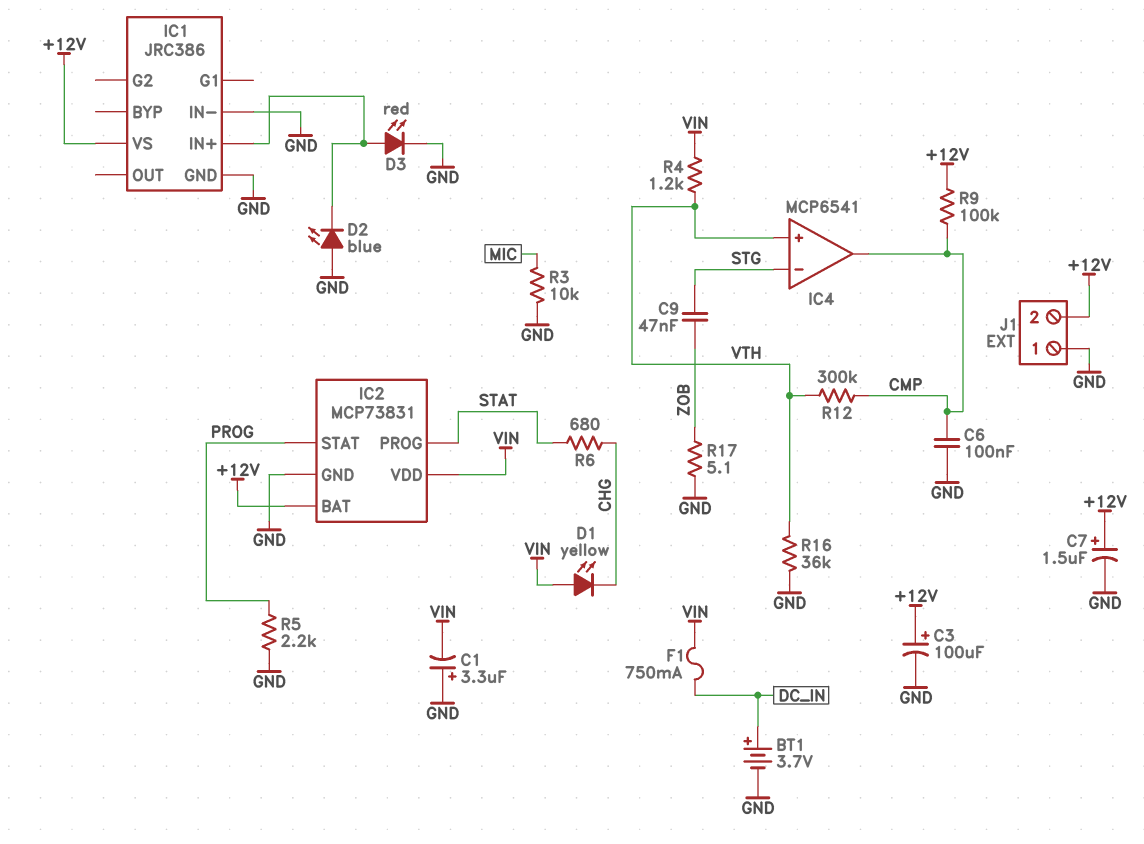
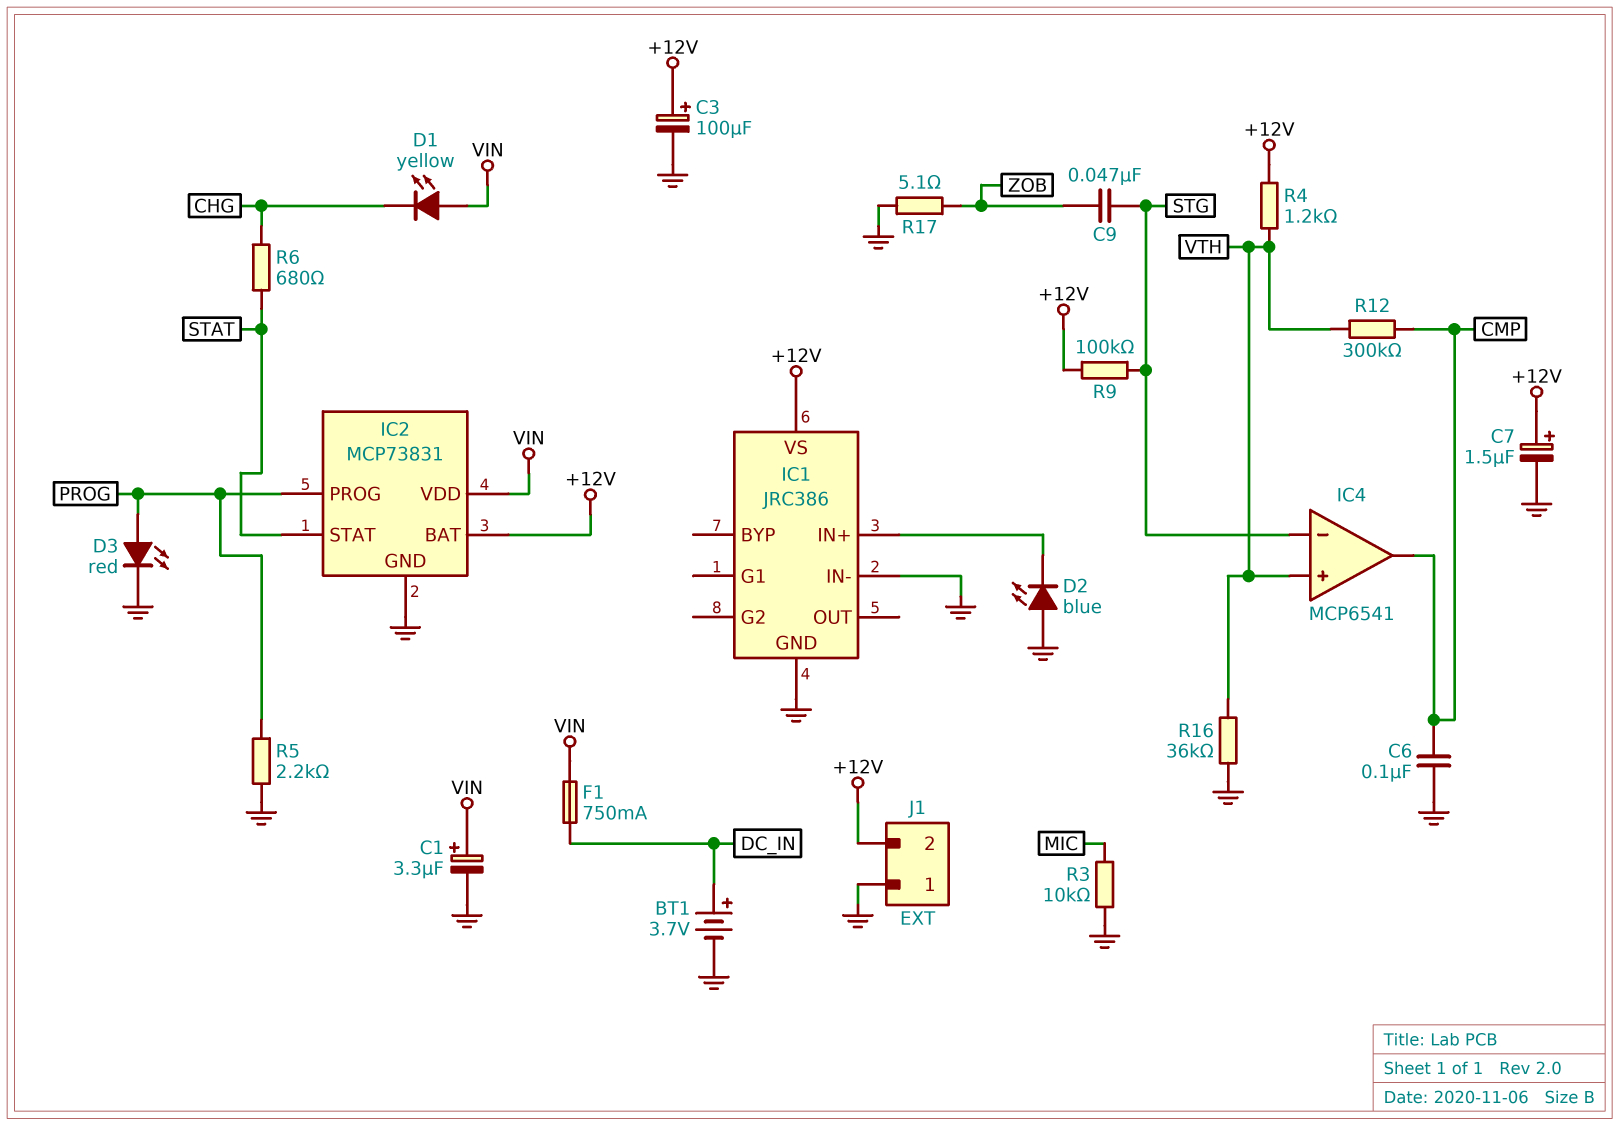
C1: 3.3uF (plus GND, minus VIN) -> 3.3uF (plus VIN, minus GND)
D3: LED red (A IC1/IN+, K GND) -> LED red (A PROG, K GND)
IC2 pin PROG: STAT -> PROG
IC2 pin STAT: PROG -> STAT
R4: 1.2k (VIN, VTH) -> 1.2k (+12V, VTH)
R9: 100k (+12V, CMP) -> 100k (+12V, STG)

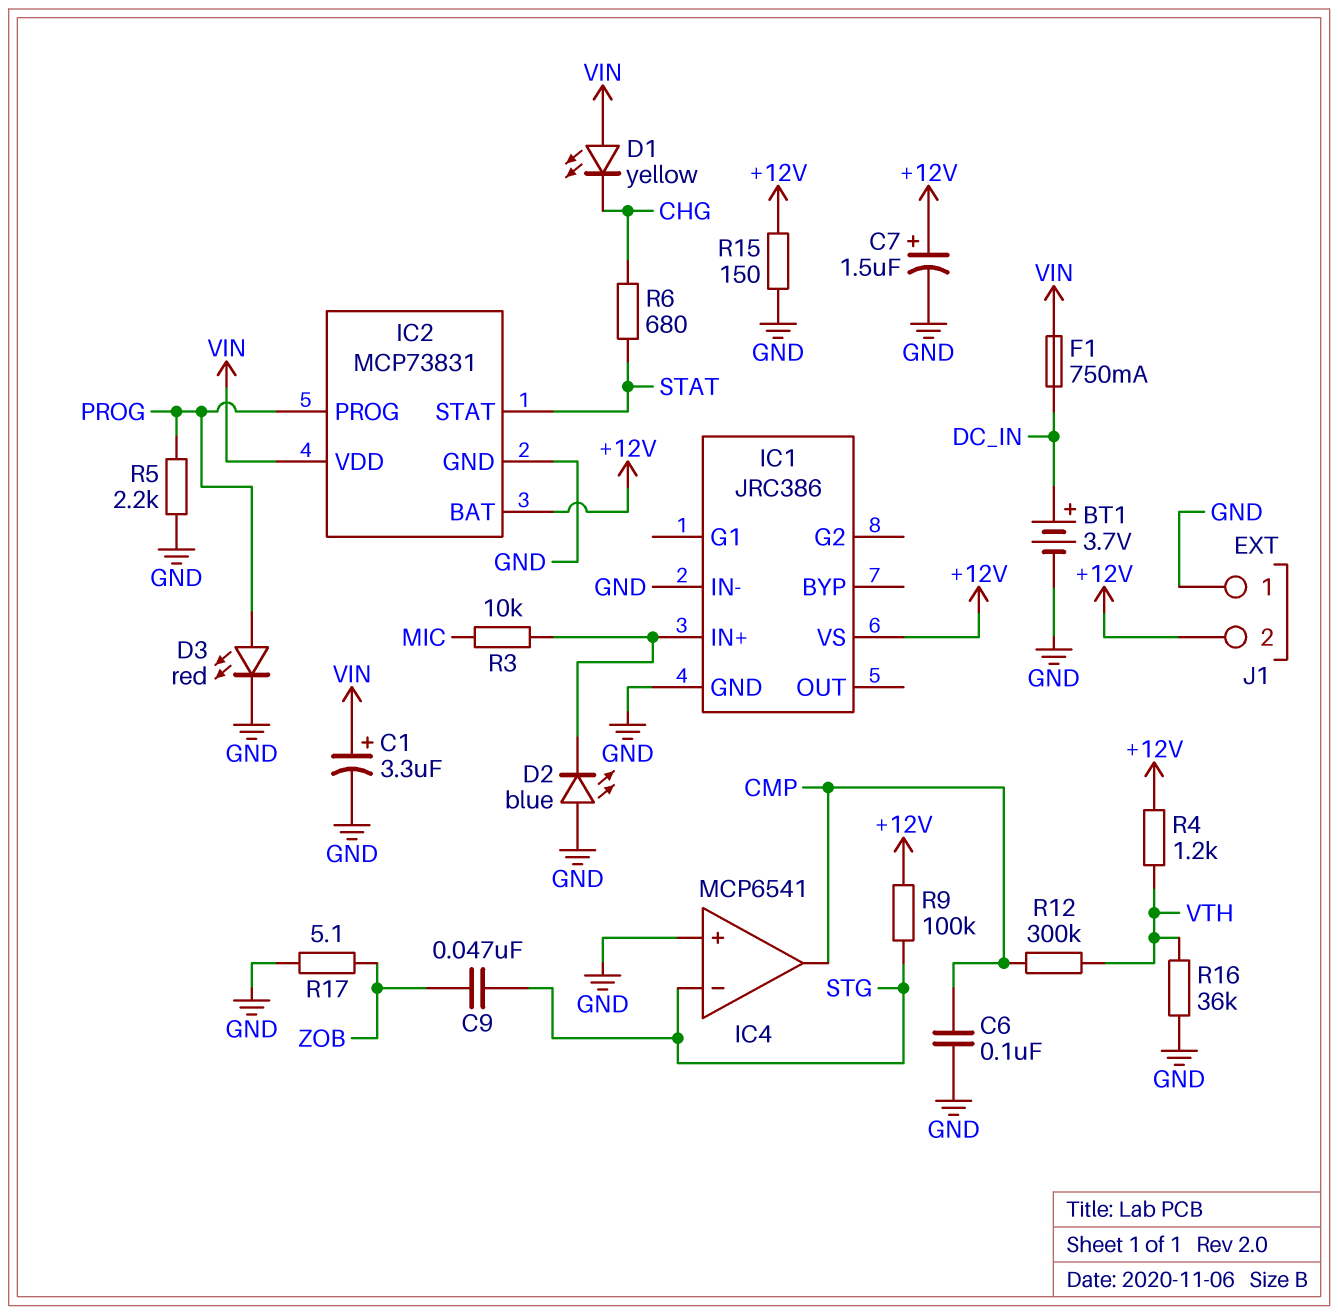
C3: 100uF (plus +12V, minus GND) -> none
IC4 pin in+: VTH -> GND
R3: 10k (GND, MIC) -> 10k (IC1/IN+, MIC)
R15: none -> 150 (+12V, GND)

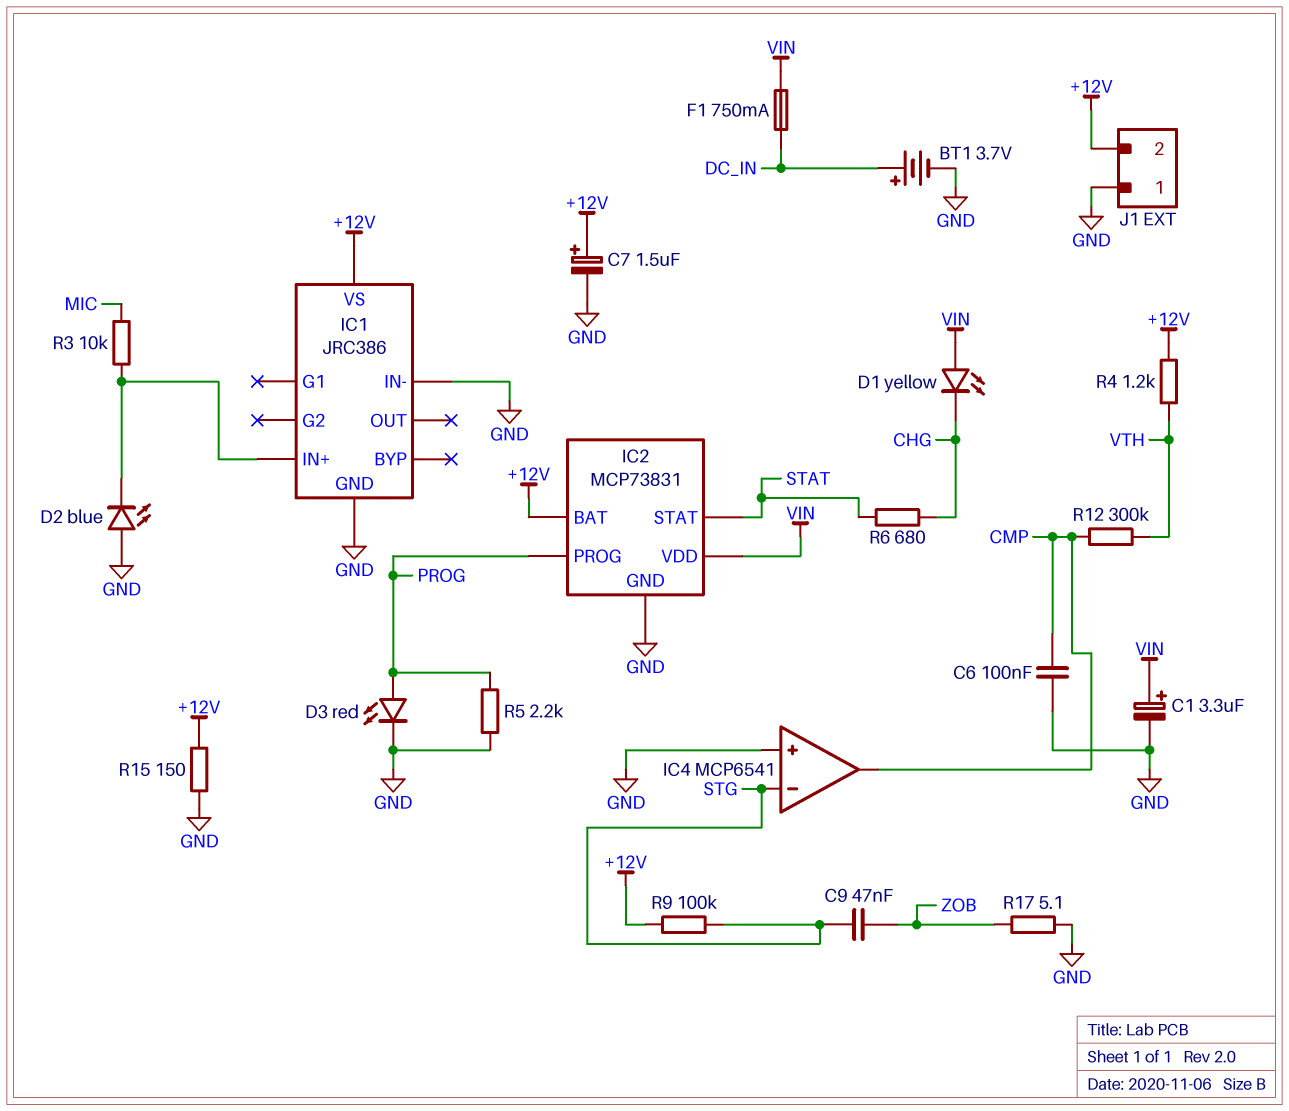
R16: 36k (GND, VTH) -> none

